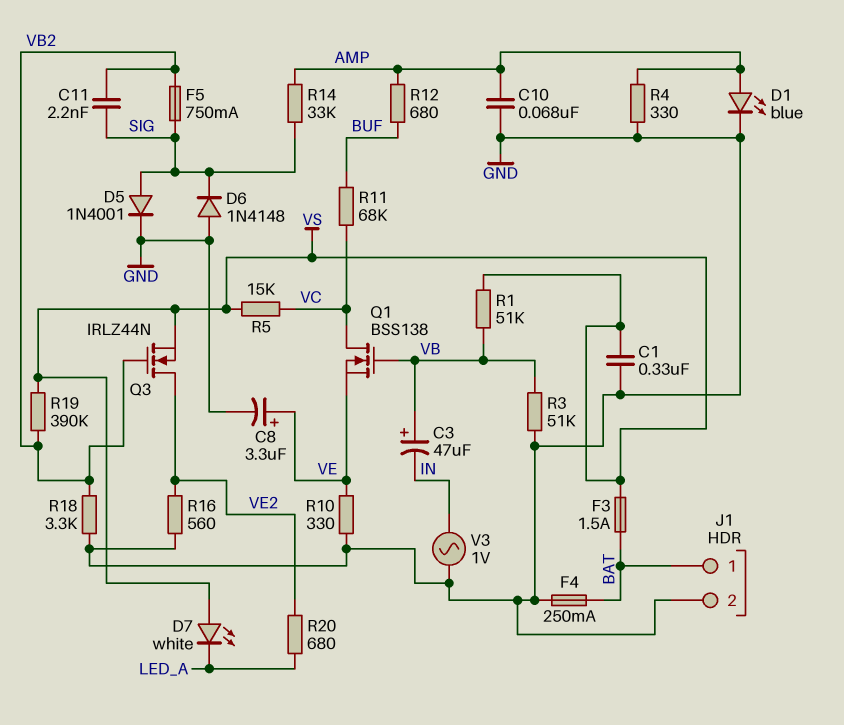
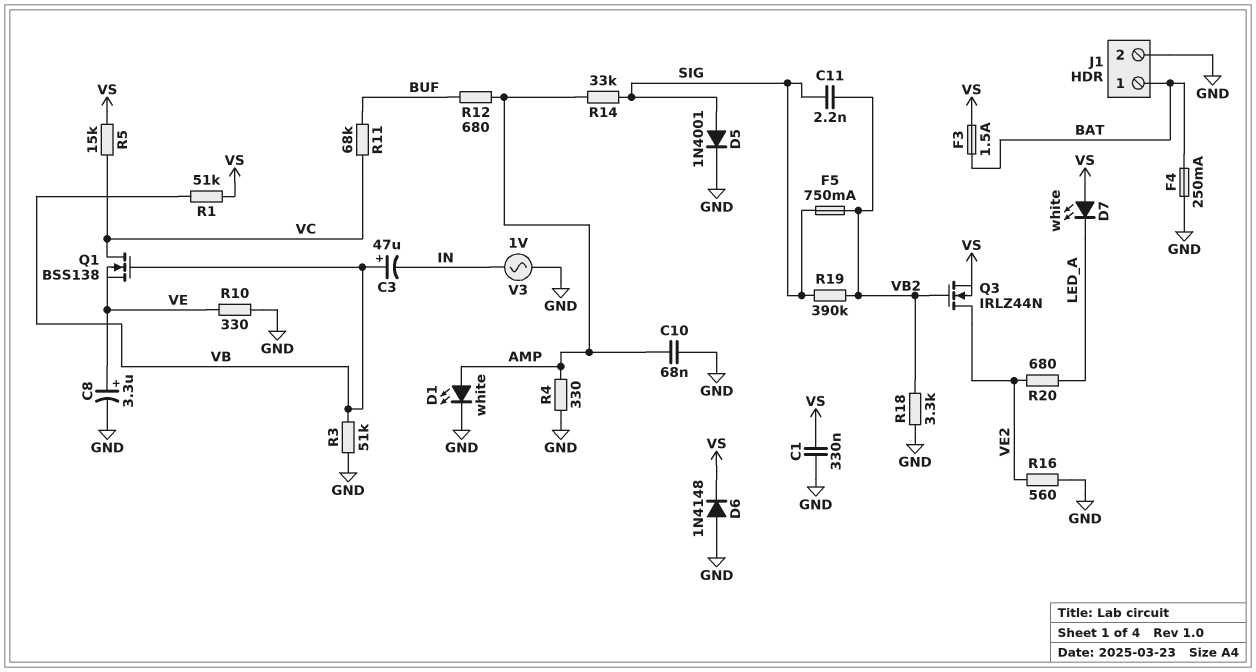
D1: LED blue (A AMP, K GND) -> LED white (A AMP, K GND)
D6: diode 1N4148 (A GND, K SIG) -> diode 1N4148 (A GND, K VS)
R19: 390k (VB2, VS) -> 390k (SIG, VB2)

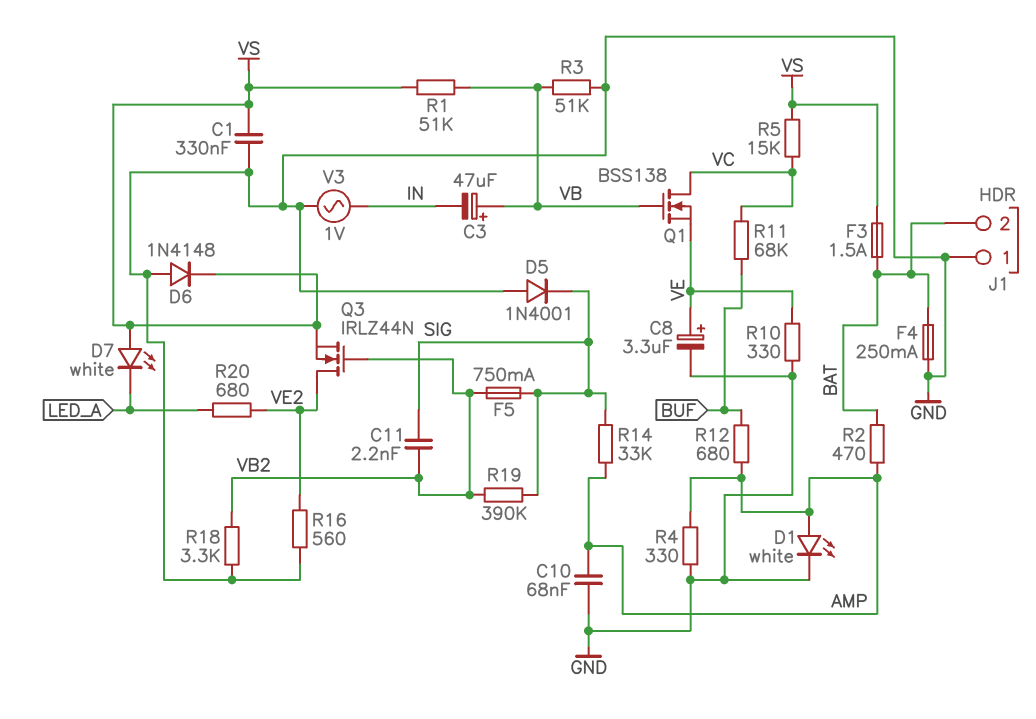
D5: diode 1N4001 (A SIG, K GND) -> diode 1N4001 (A GND, K SIG)
J1 pin 1: BAT -> GND
J1 pin 2: GND -> BAT
R2: none -> 470 (AMP, BAT)

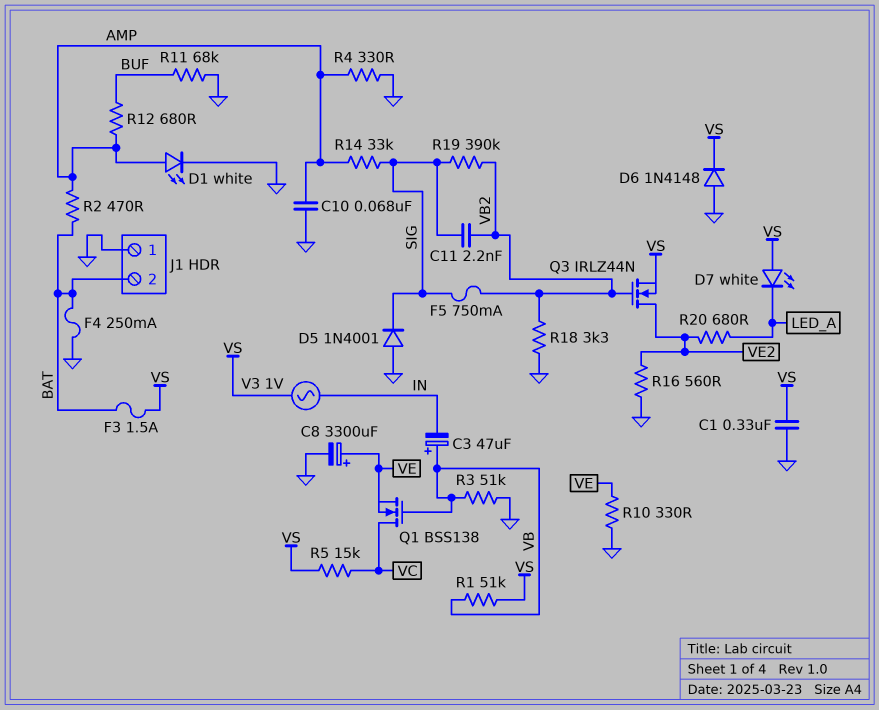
C8: 3.3uF (plus VE, minus GND) -> 3300uF (plus VE, minus GND)
R11: 68k (BUF, VC) -> 68k (BUF, GND)
V3: AC 1V (GND, IN) -> AC 1V (IN, VS)

